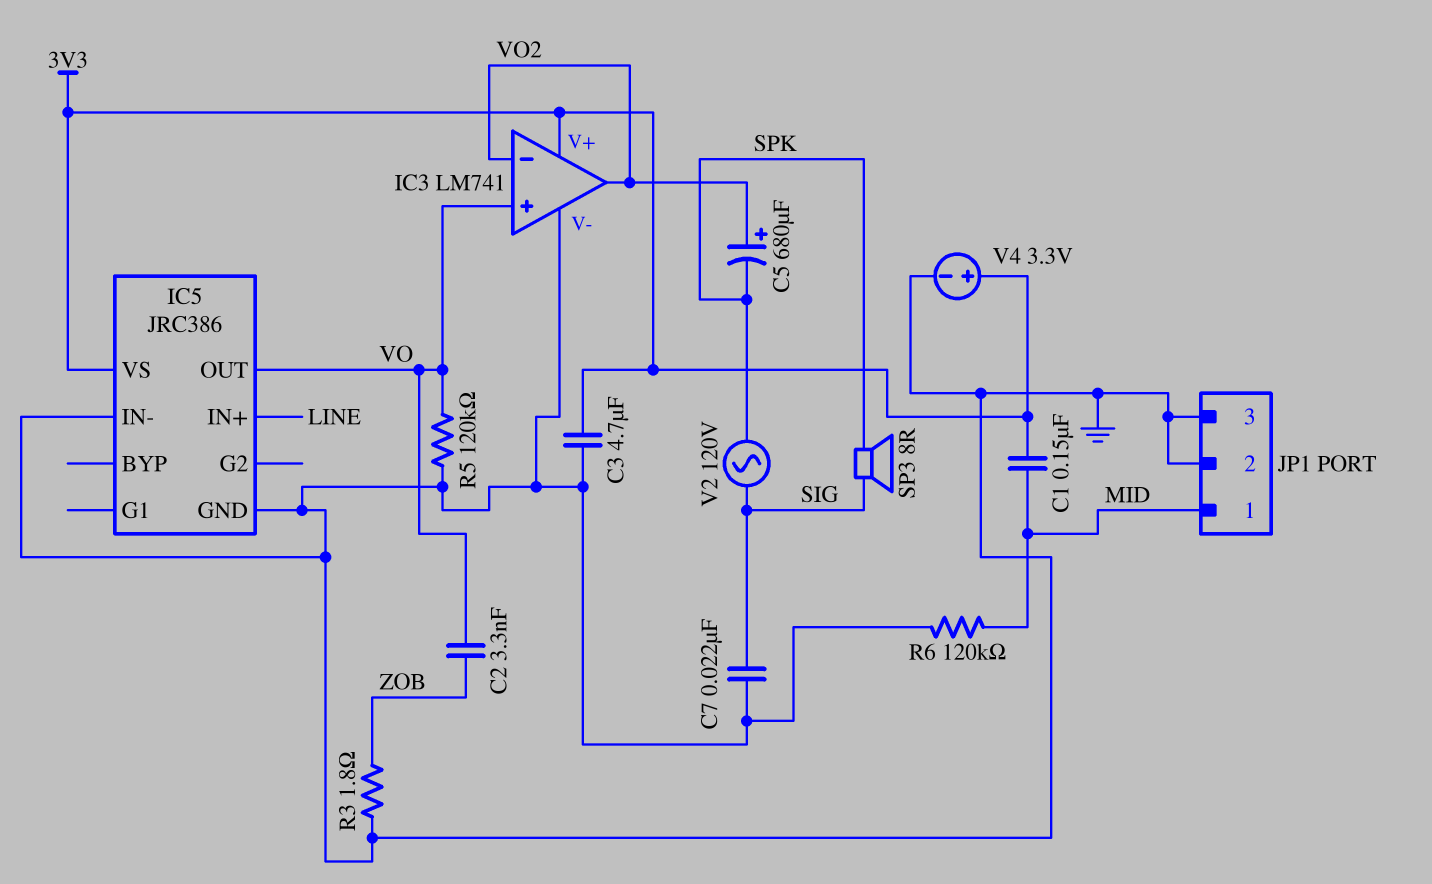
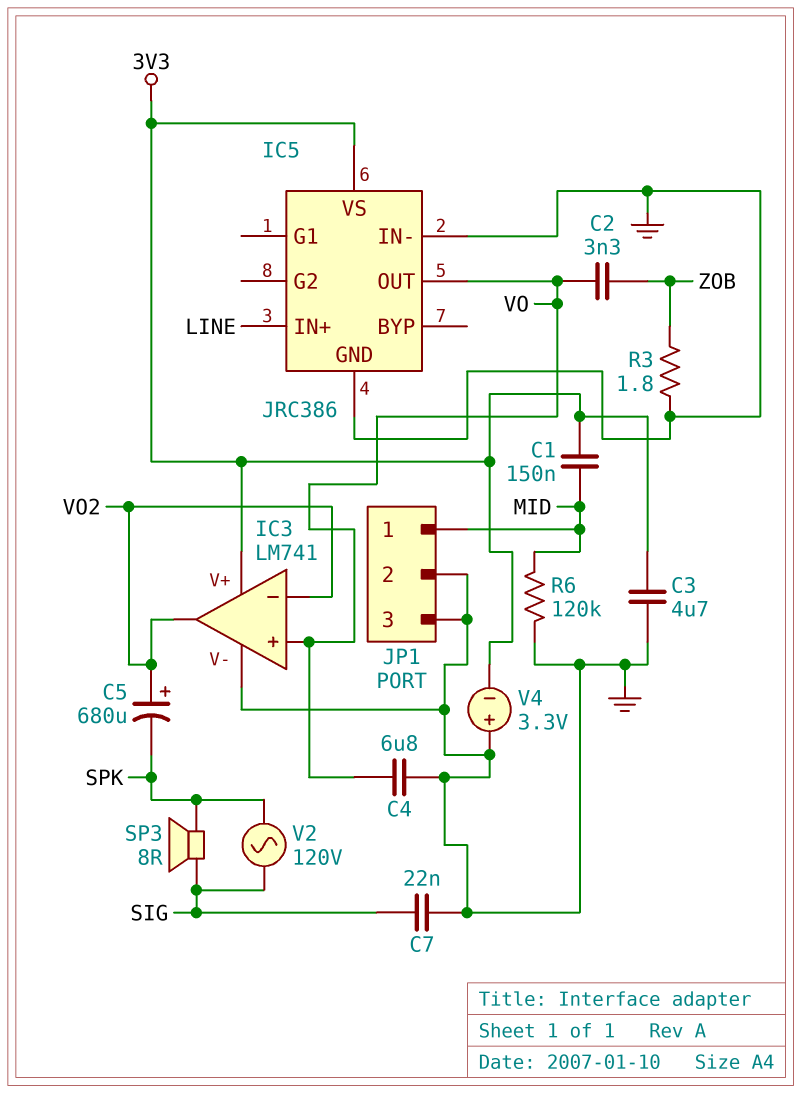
C4: none -> 6.8uF (GND, VO)
R5: 120k (GND, VO) -> none
V4: 3.3V (plus 3V3, minus GND) -> 3.3V (plus GND, minus 3V3)

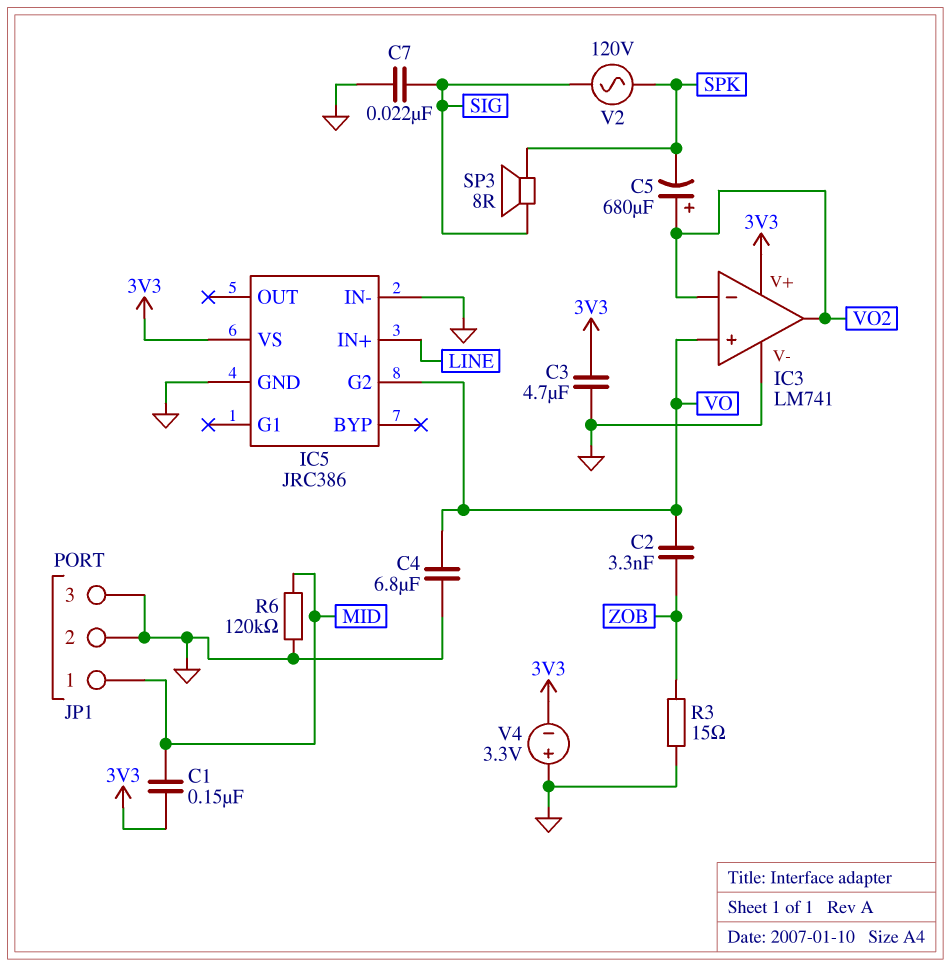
IC5 pin G2: none -> VO
IC5 pin OUT: VO -> none
R3: 1.8 (GND, ZOB) -> 15 (GND, ZOB)

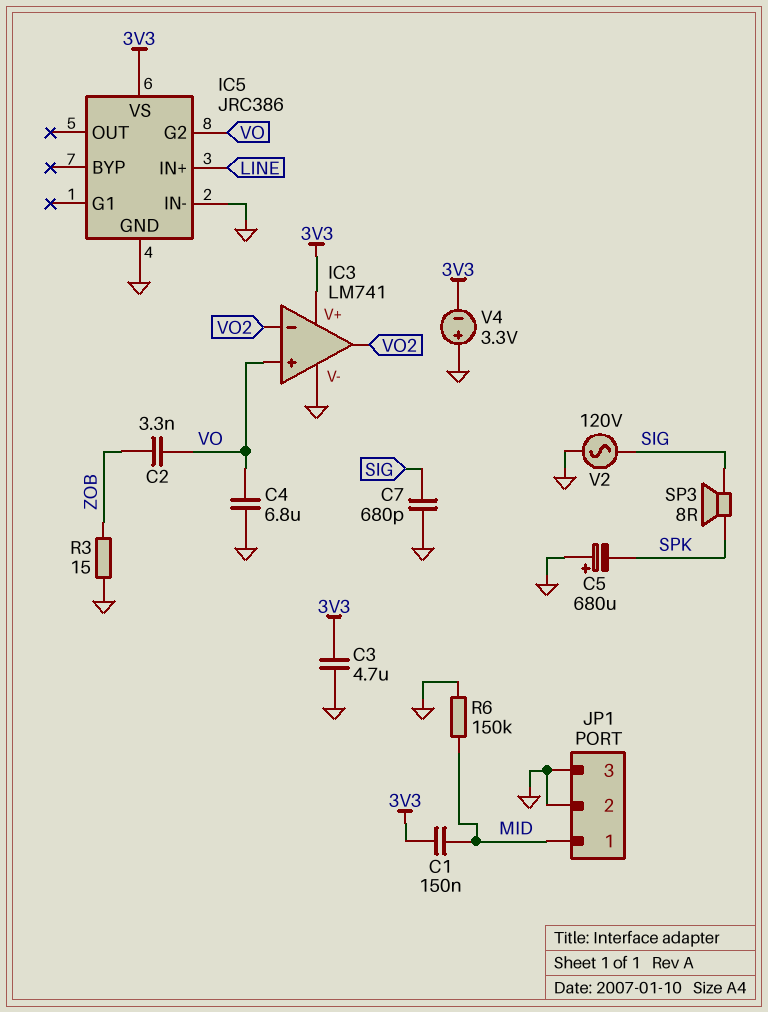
C5: 680uF (plus VO2, minus SPK) -> 680uF (plus GND, minus SPK)
C7: 22nF (GND, SIG) -> 680pF (GND, SIG)
R6: 120k (GND, MID) -> 150k (GND, MID)
V2: AC 120V (SIG, SPK) -> AC 120V (GND, SIG)

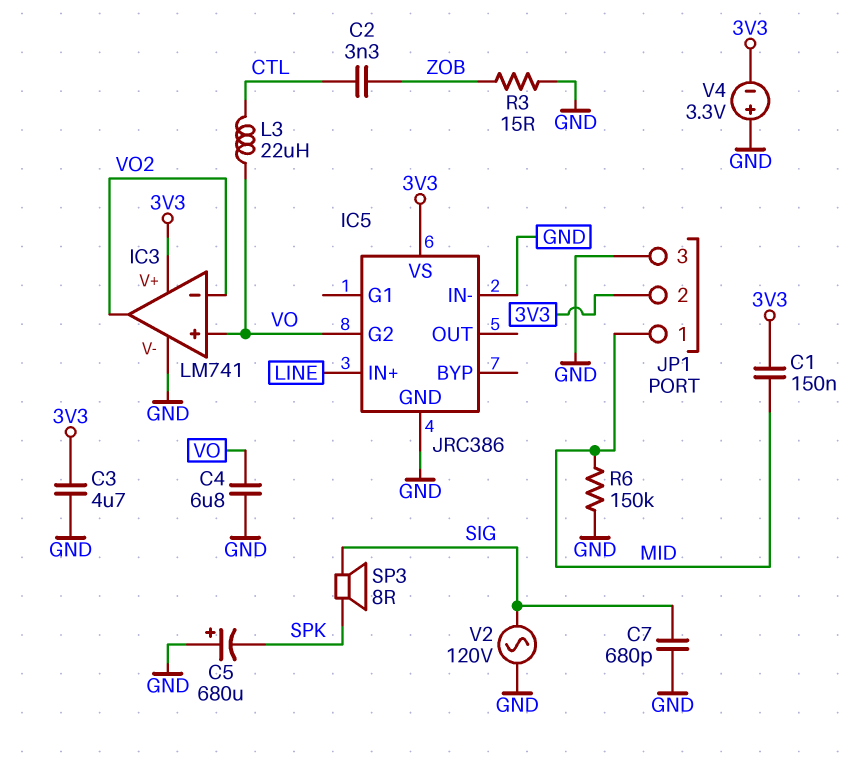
C2: 3.3nF (VO, ZOB) -> 3.3nF (CTL, ZOB)
JP1 pin 2: GND -> 3V3
L3: none -> 22uH (CTL, VO)

